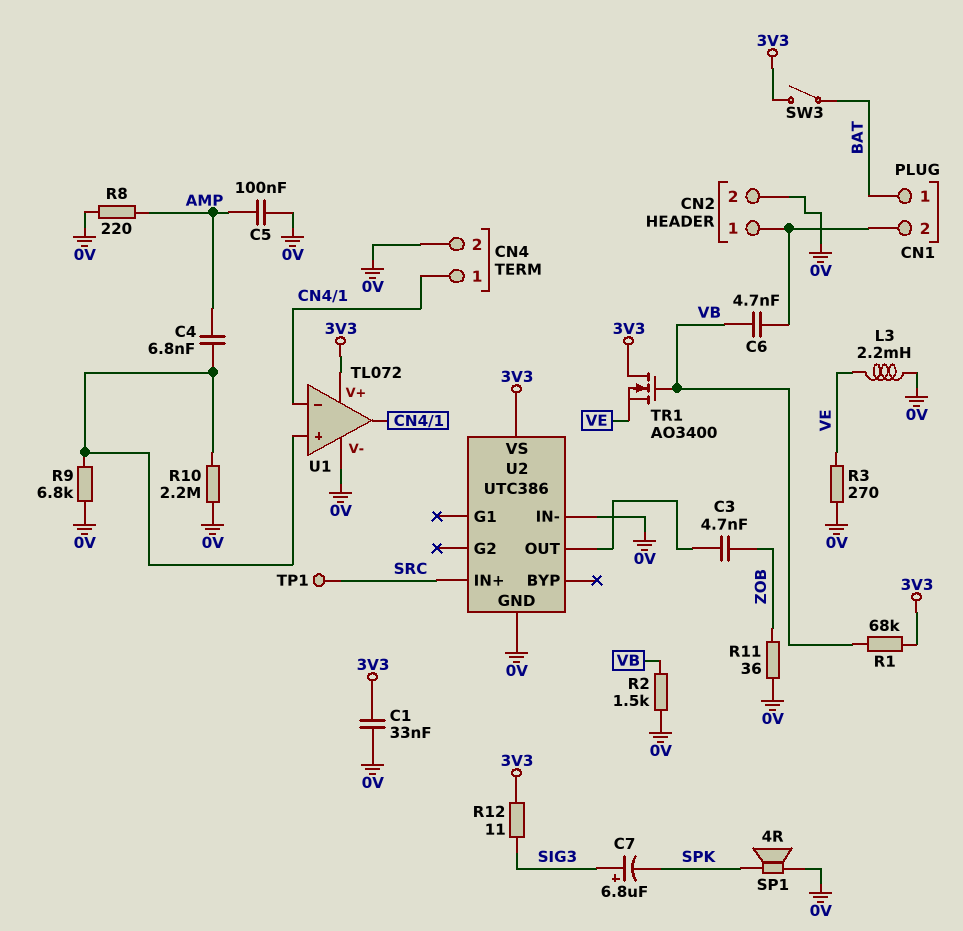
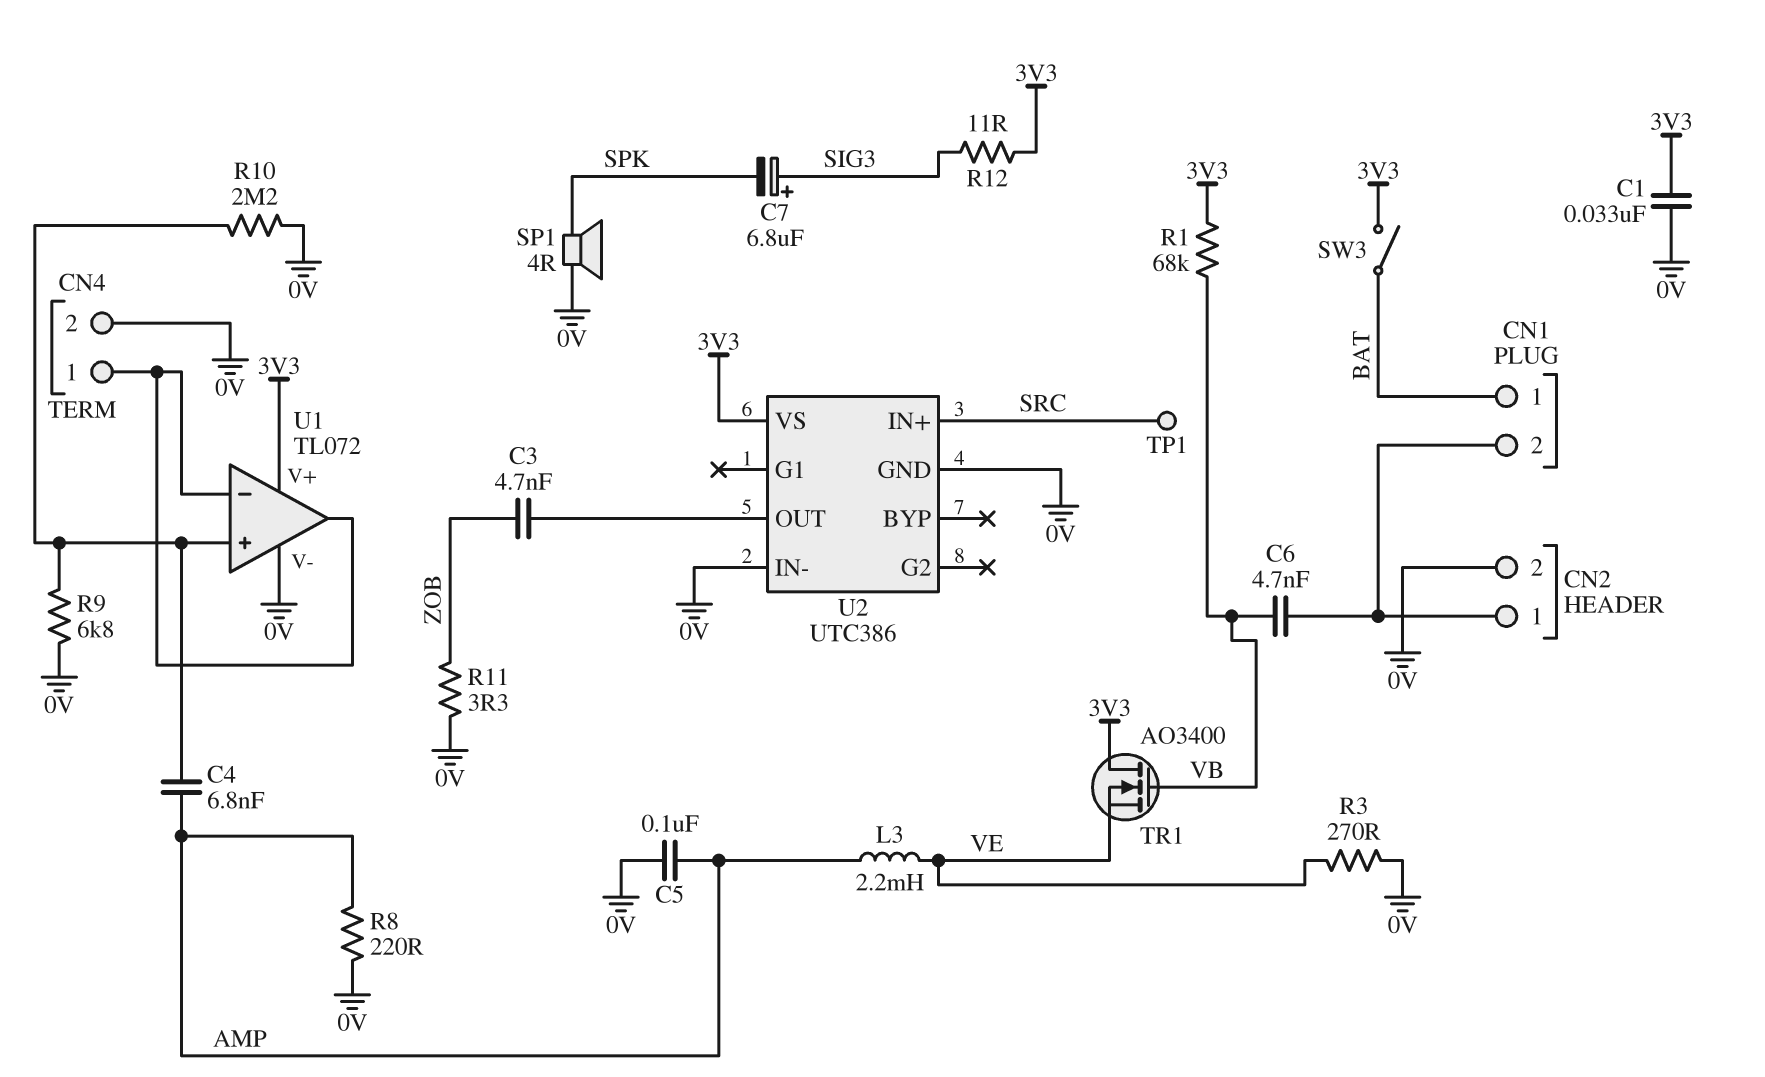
L3: 2.2mH (0V, VE) -> 2.2mH (AMP, VE)
R2: 1.5k (0V, VB) -> none
R11: 36 (0V, ZOB) -> 3.3 (0V, ZOB)

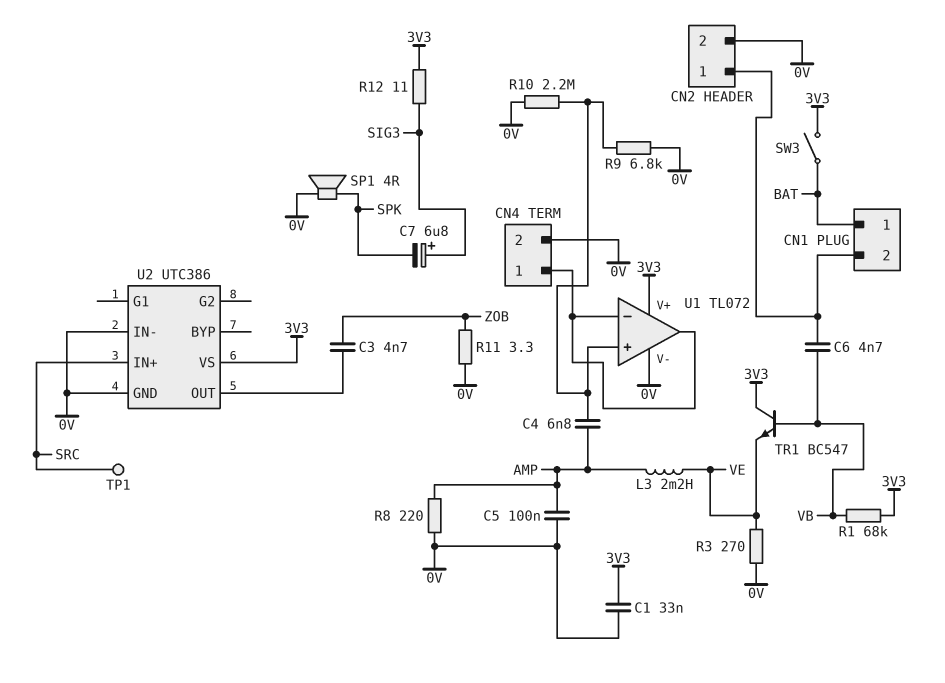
TR1: NMOS AO3400 (G VB, D 3V3, S VE) -> NPN BC547 (B VB, C 3V3, E VE)

